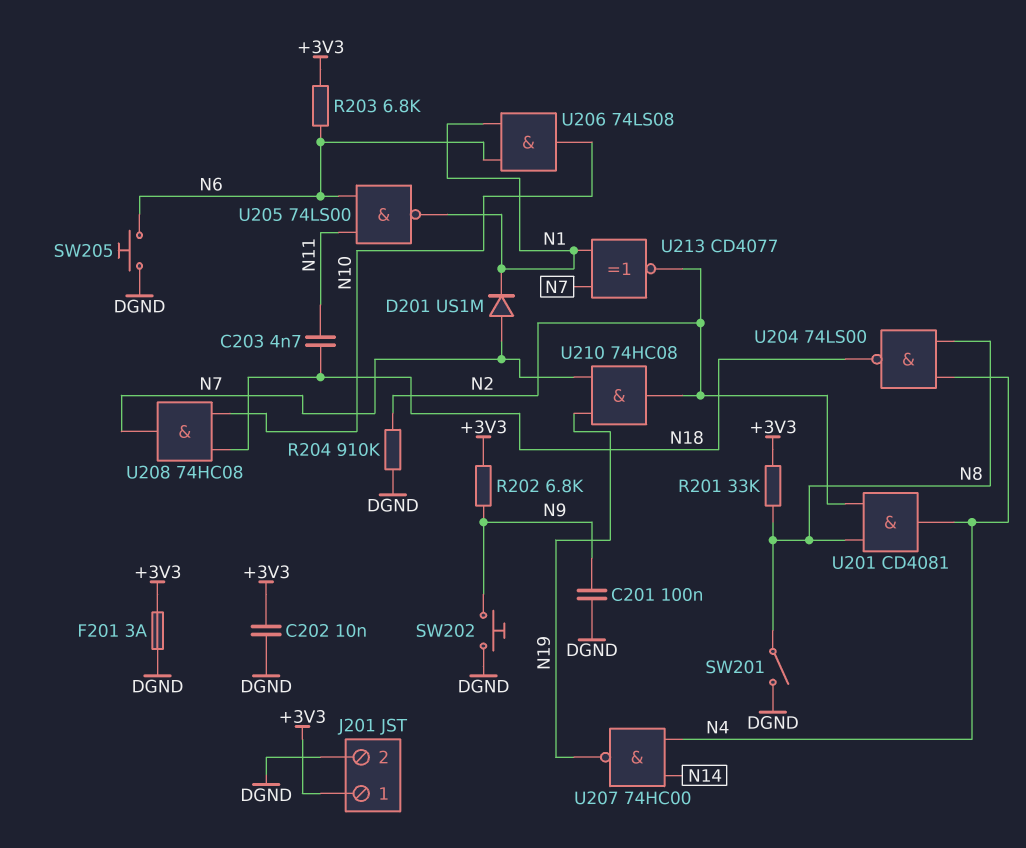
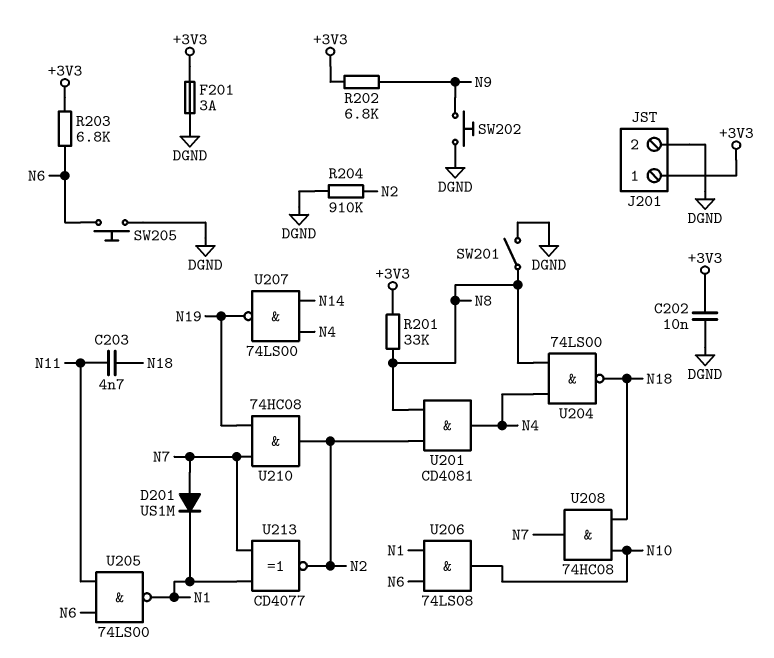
C201: 100nF (DGND, N9) -> none
U207: NAND 74HC00 (in N4, in N14, out N19) -> NAND 74LS00 (in N4, in N14, out N19)

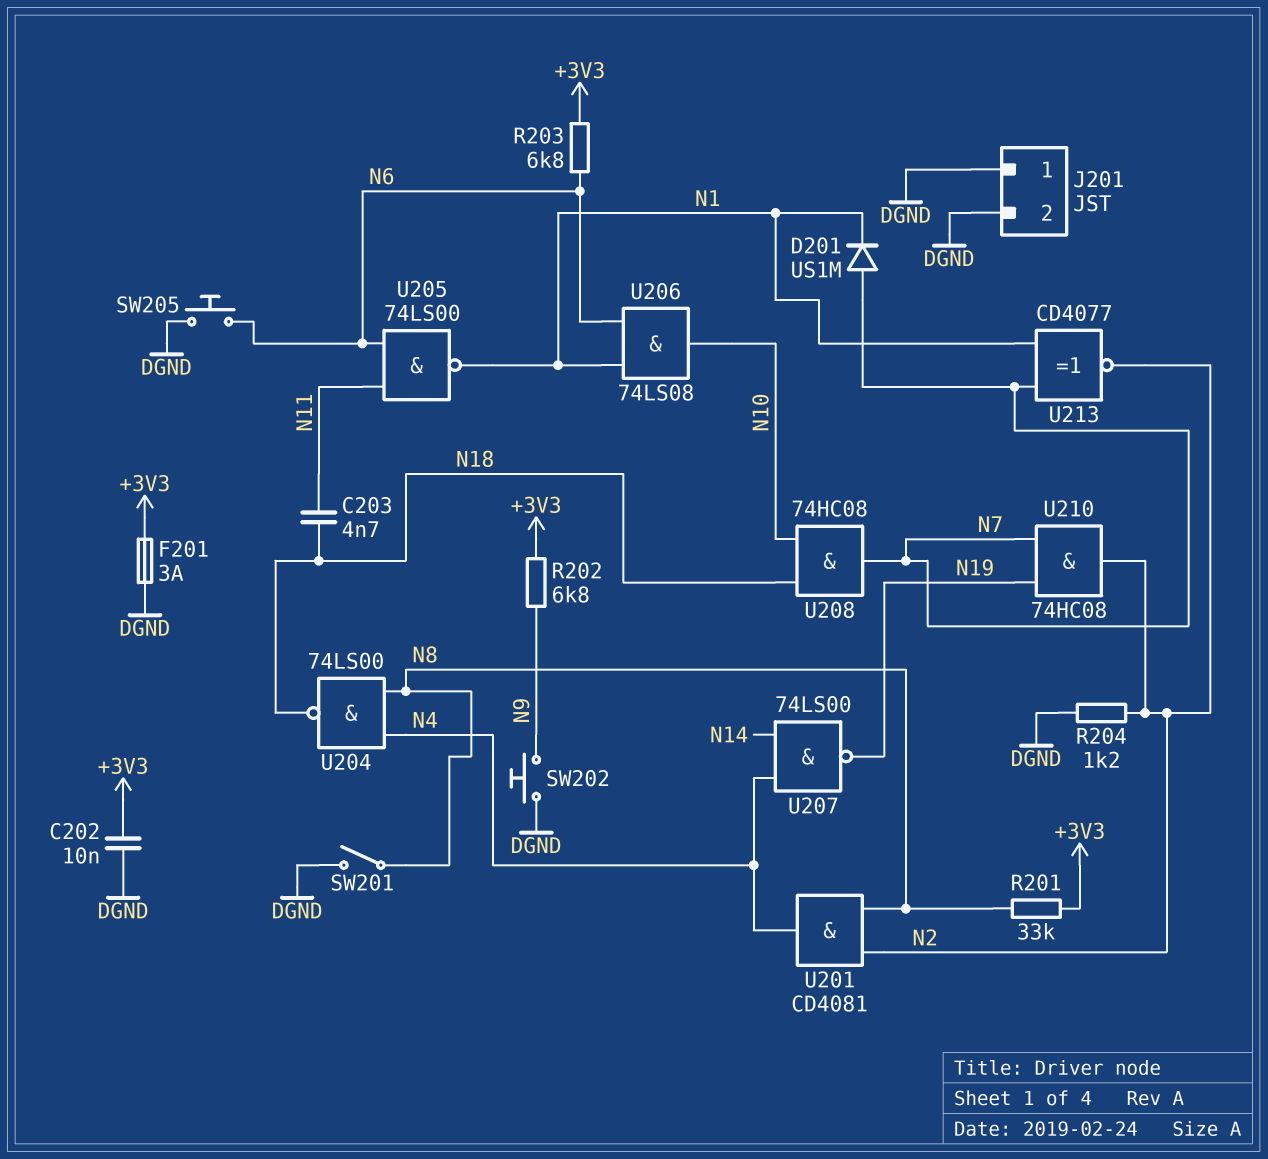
J201 pin 1: +3V3 -> DGND
R204: 910k (DGND, N2) -> 1.2k (DGND, N2)

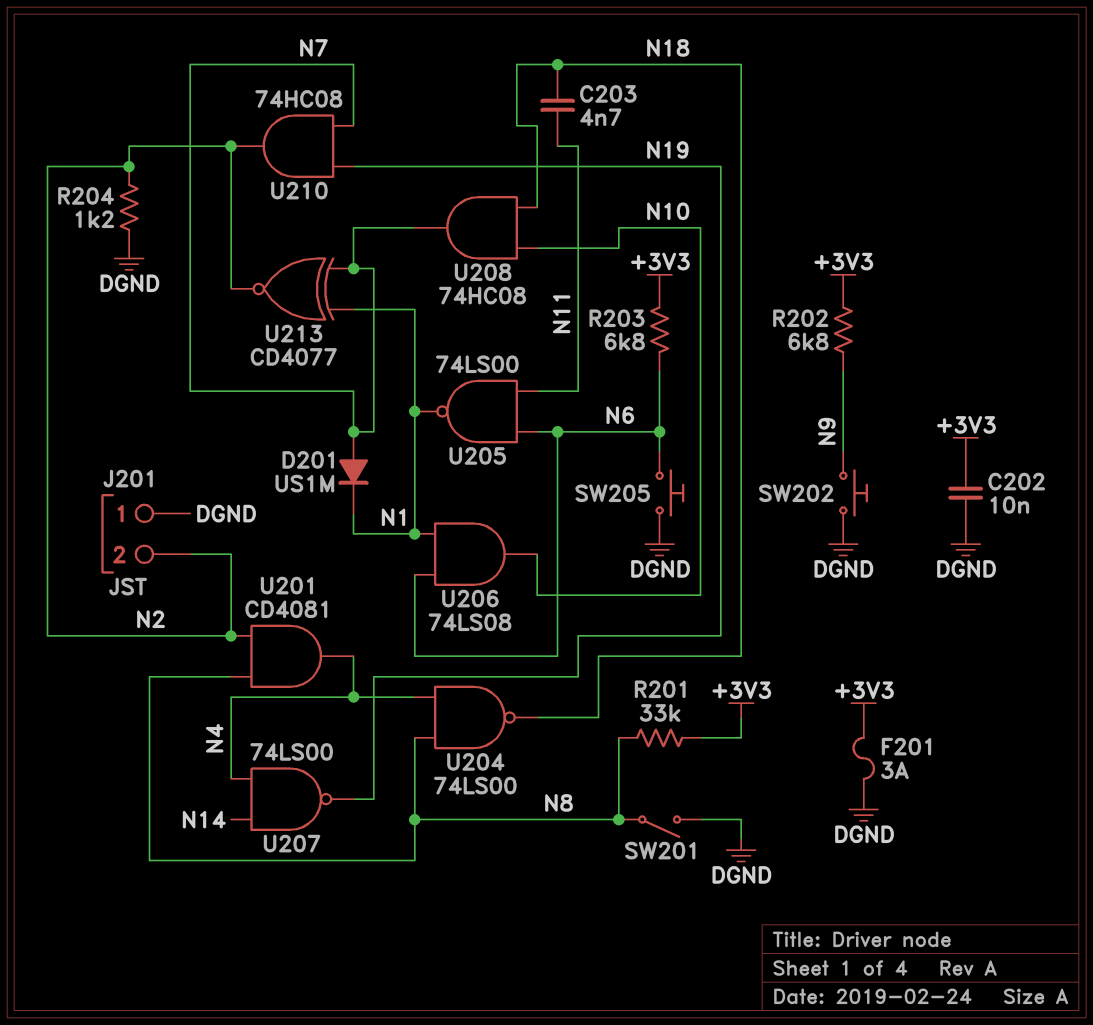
J201 pin 2: DGND -> N2

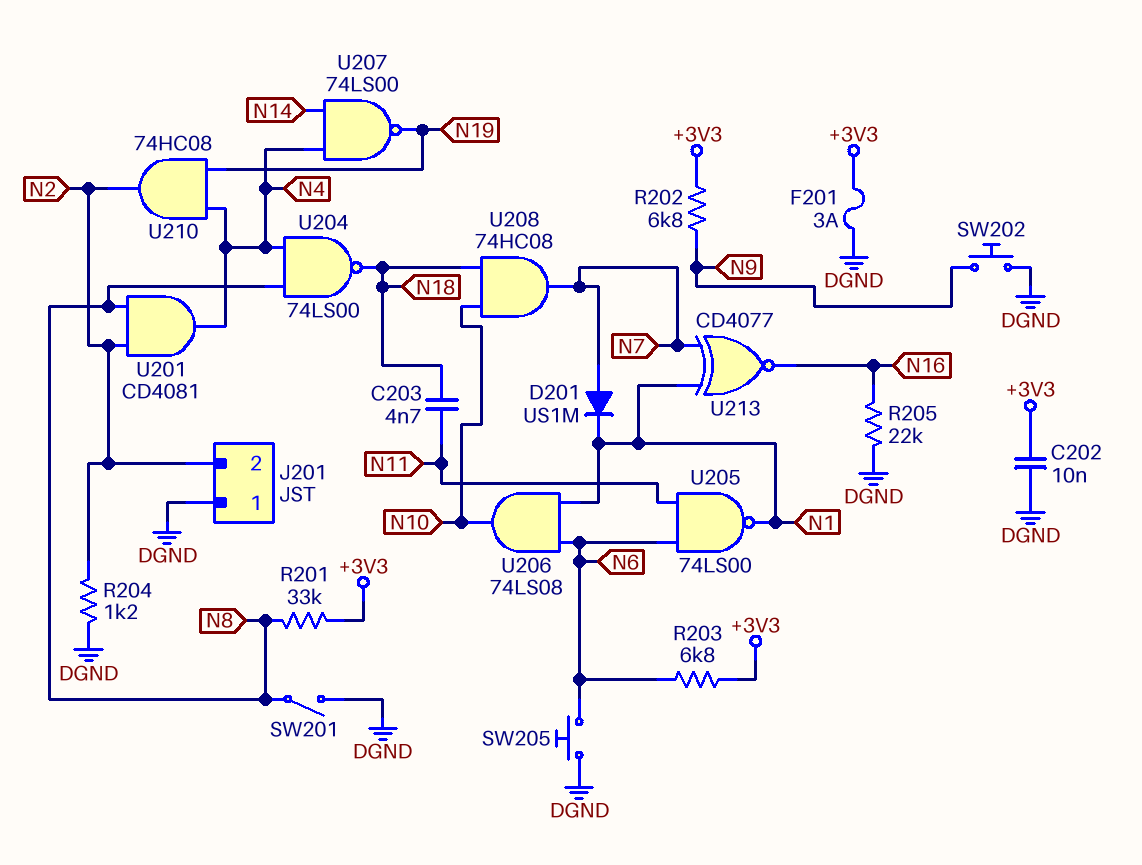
R205: none -> 22k (DGND, N16)
U210: AND 74HC08 (in N7, in N19, out N2) -> AND 74HC08 (in N4, in N19, out N2)
U213: XNOR CD4077 (in N1, in N7, out N2) -> XNOR CD4077 (in N1, in N7, out N16)

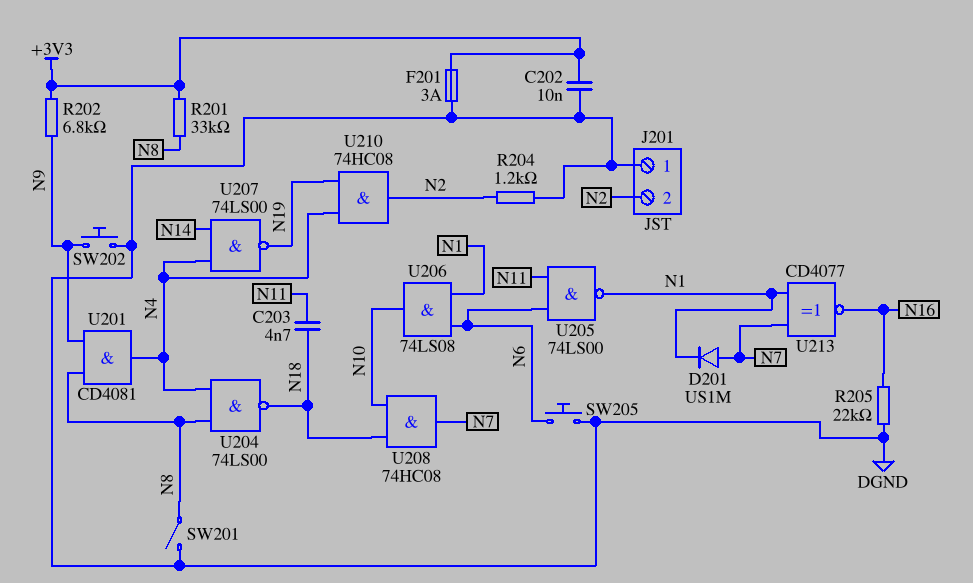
R203: 6.8k (+3V3, N6) -> none
U201: AND CD4081 (in N2, in N8, out N4) -> AND CD4081 (in N8, in N9, out N4)

